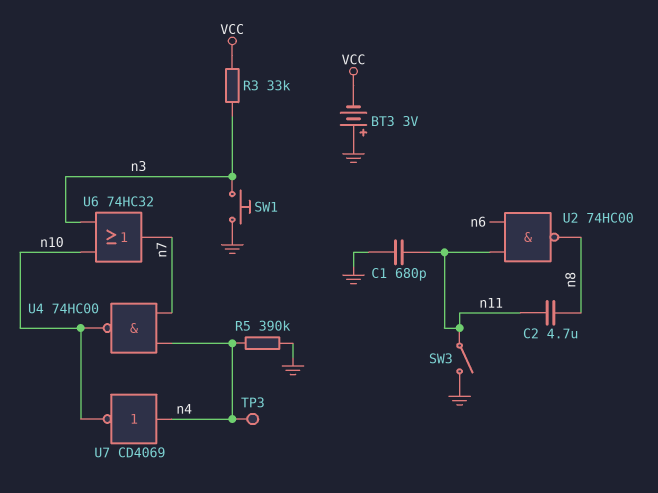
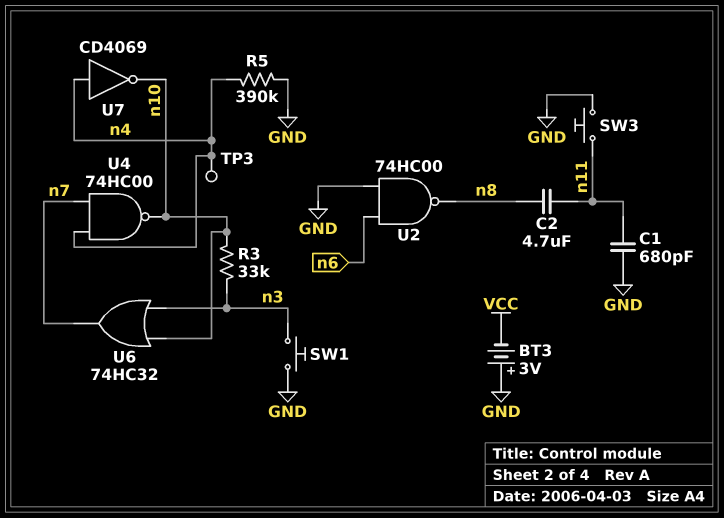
R3: 33k (VCC, n3) -> 33k (n3, n10)
SW3: switch (GND, n11) -> button (GND, n11)
U2: NAND 74HC00 (in n6, in n11, out n8) -> NAND 74HC00 (in GND, in n6, out n8)

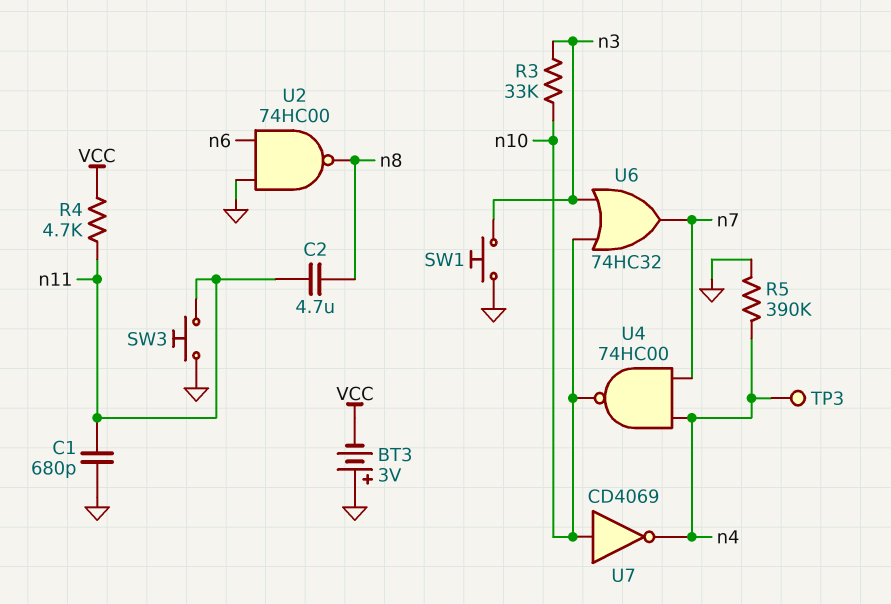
R4: none -> 4.7k (VCC, n11)
U7: NOT CD4069 (in n4, out n10) -> NOT CD4069 (in n10, out n4)

